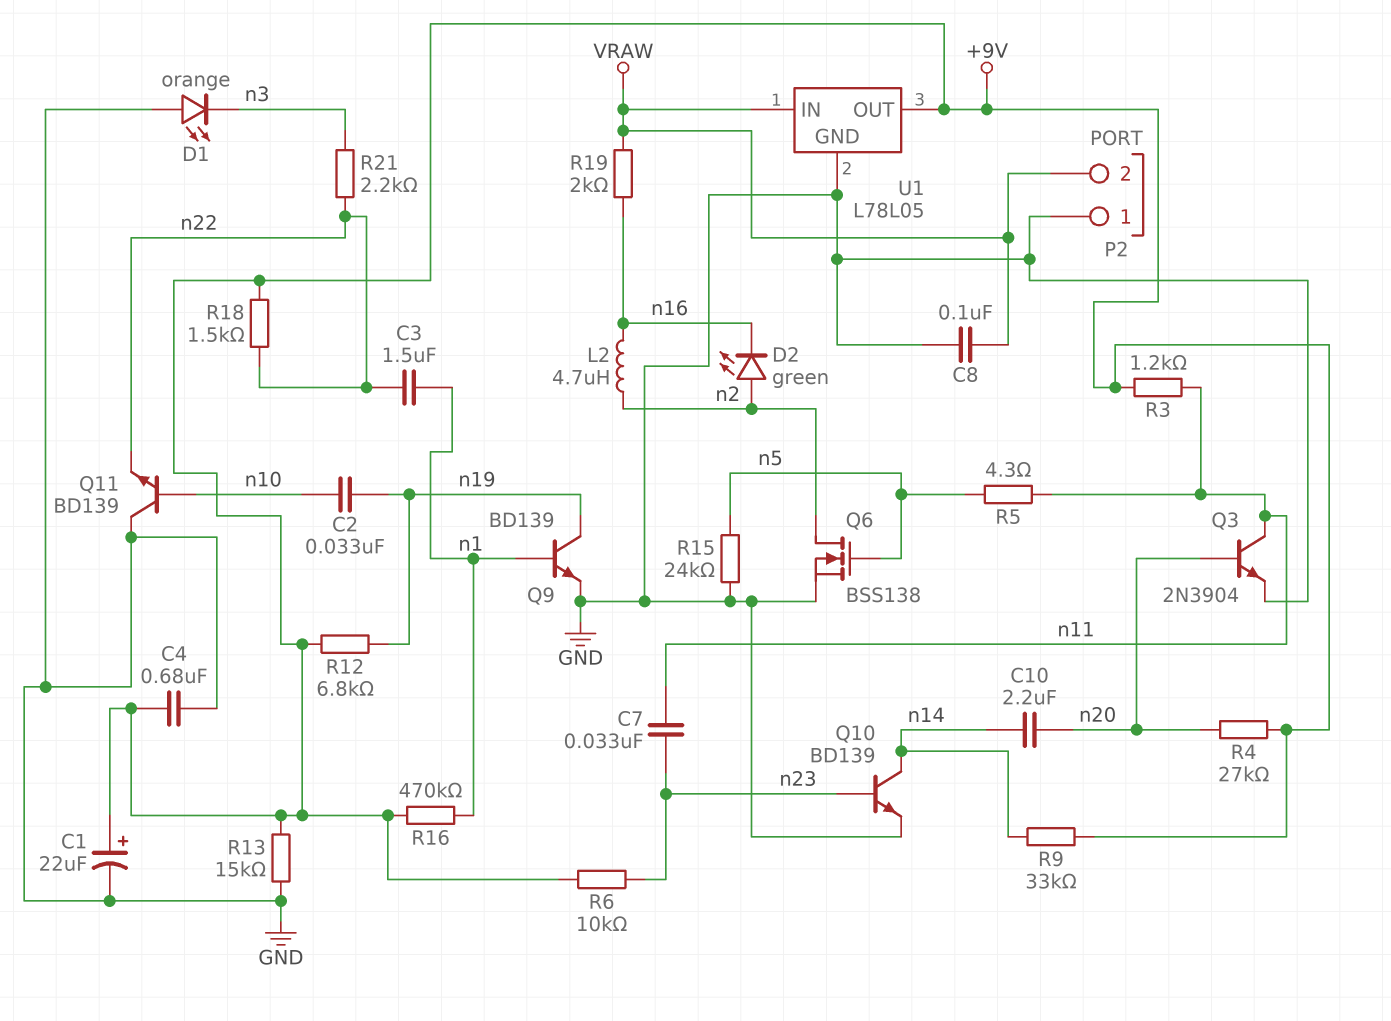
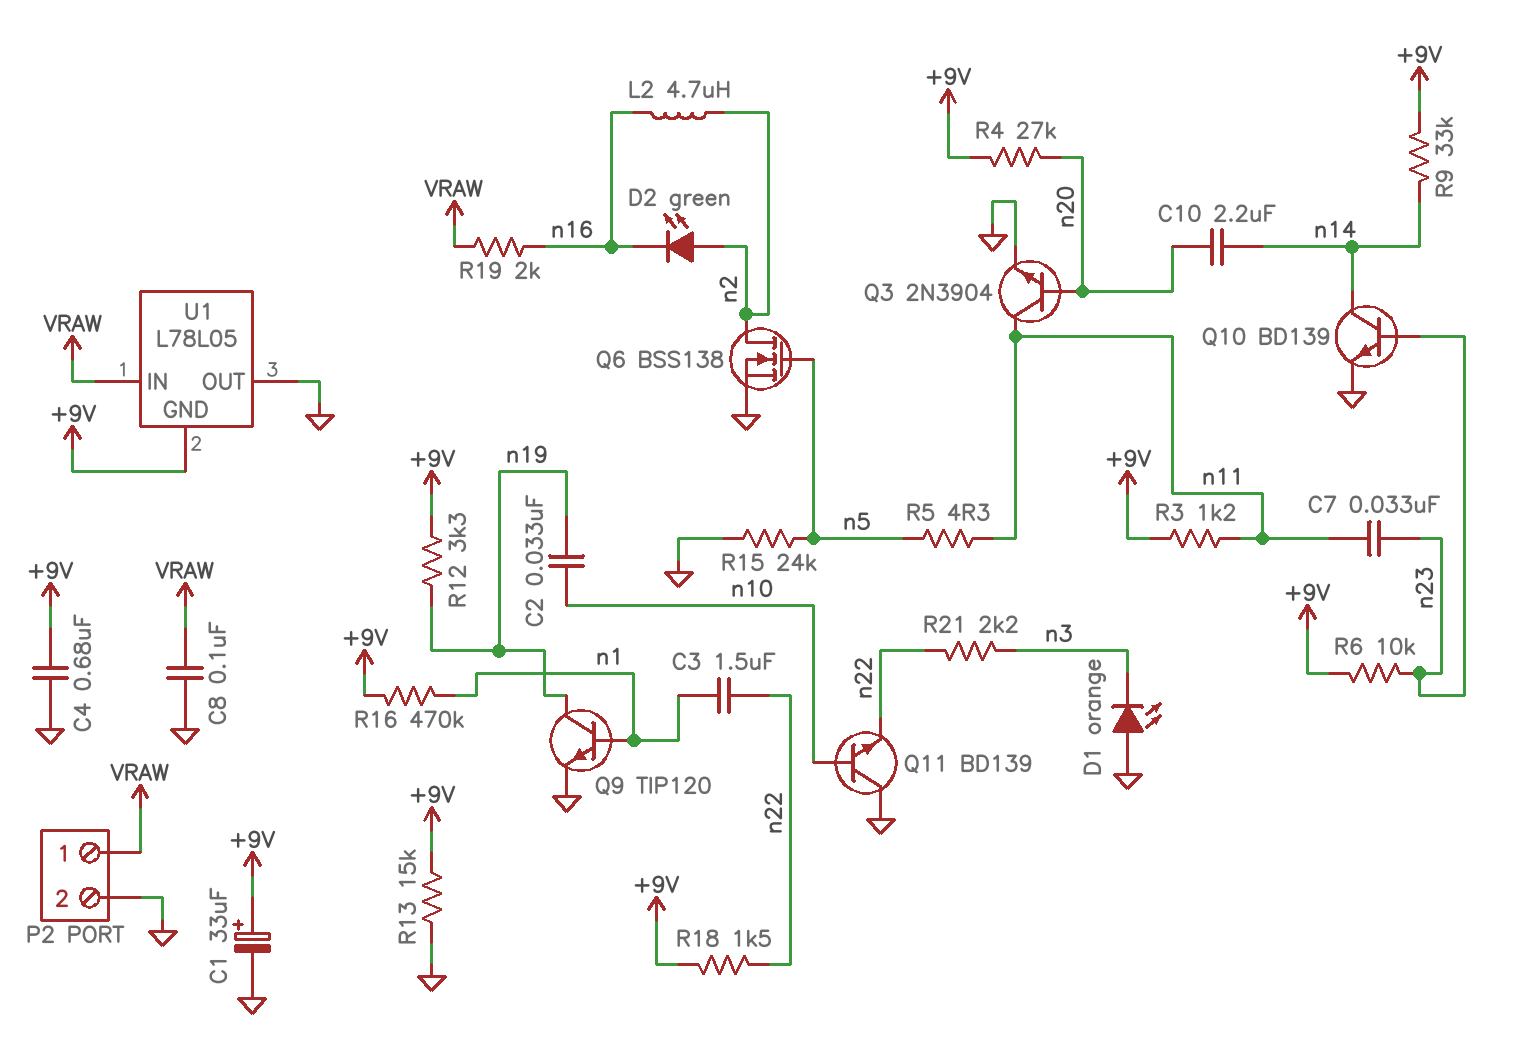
C1: 22uF (plus +9V, minus GND) -> 33uF (plus +9V, minus GND)
P2 pin 1: GND -> VRAW
P2 pin 2: VRAW -> GND
Q9: NPN BD139 (B n1, C n19, E GND) -> NPN TIP120 (B n1, C n19, E GND)
R12: 6.8k (+9V, n19) -> 3.3k (+9V, n19)
U1 pin GND: GND -> +9V
U1 pin OUT: +9V -> GND

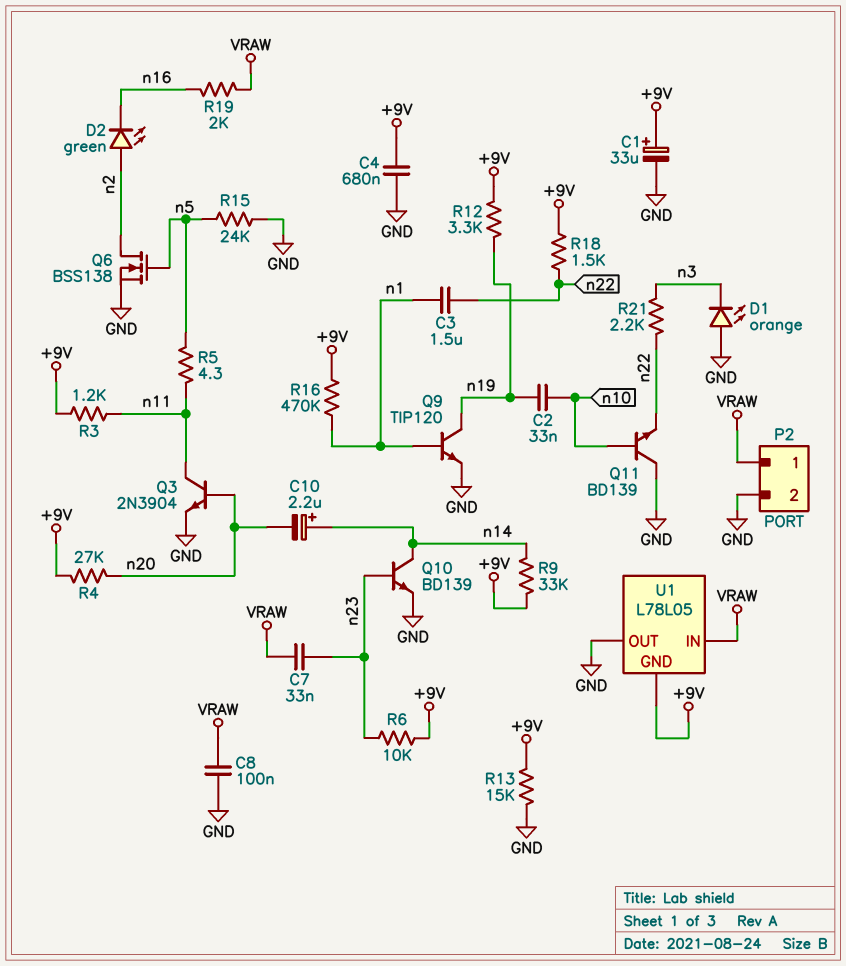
C7: 33nF (n11, n23) -> 33nF (VRAW, n23)
C10: 2.2uF (n14, n20) -> 2.2uF (plus n14, minus n20)
L2: 4.7uH (n2, n16) -> none

